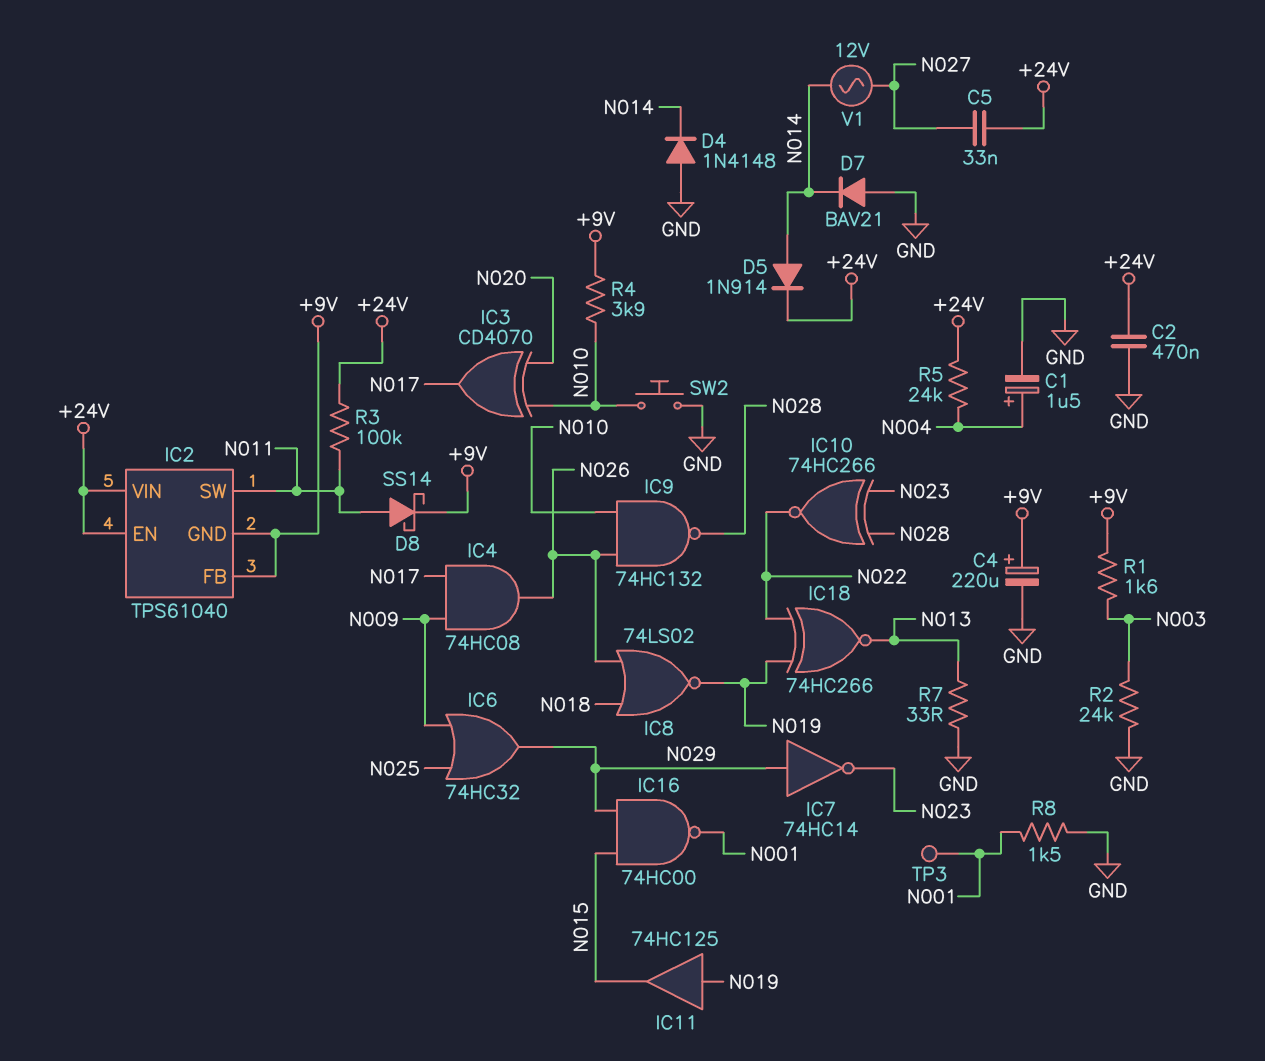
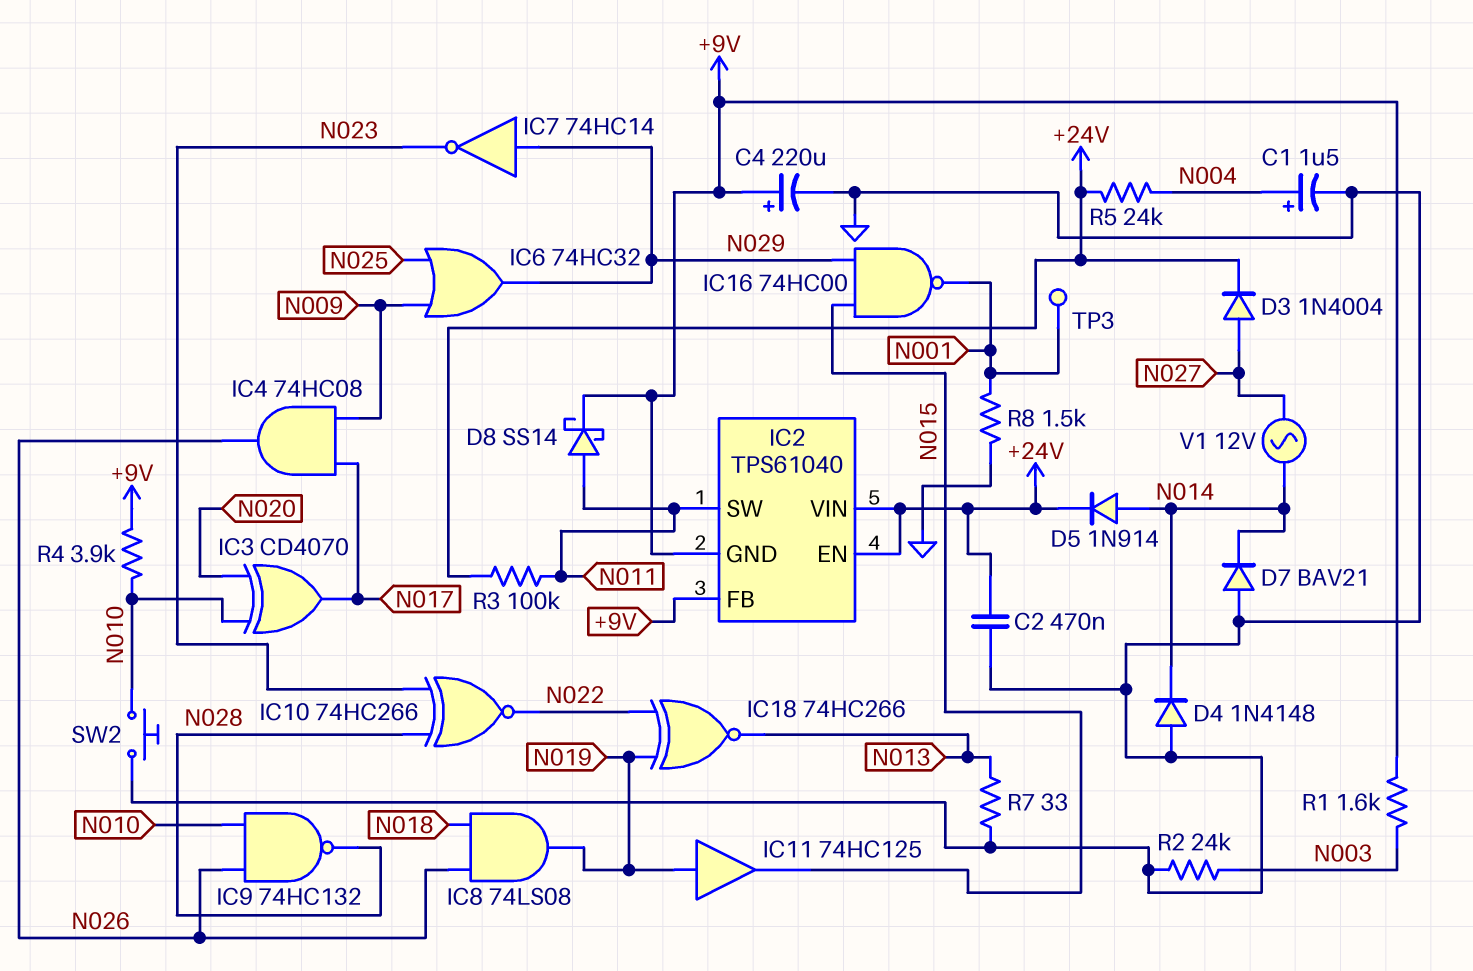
C5: 33nF (+24V, N027) -> none
D3: none -> diode 1N4004 (A N027, K +24V)
IC8: NOR 74LS02 (in N018, in N026, out N019) -> AND 74LS08 (in N018, in N026, out N019)

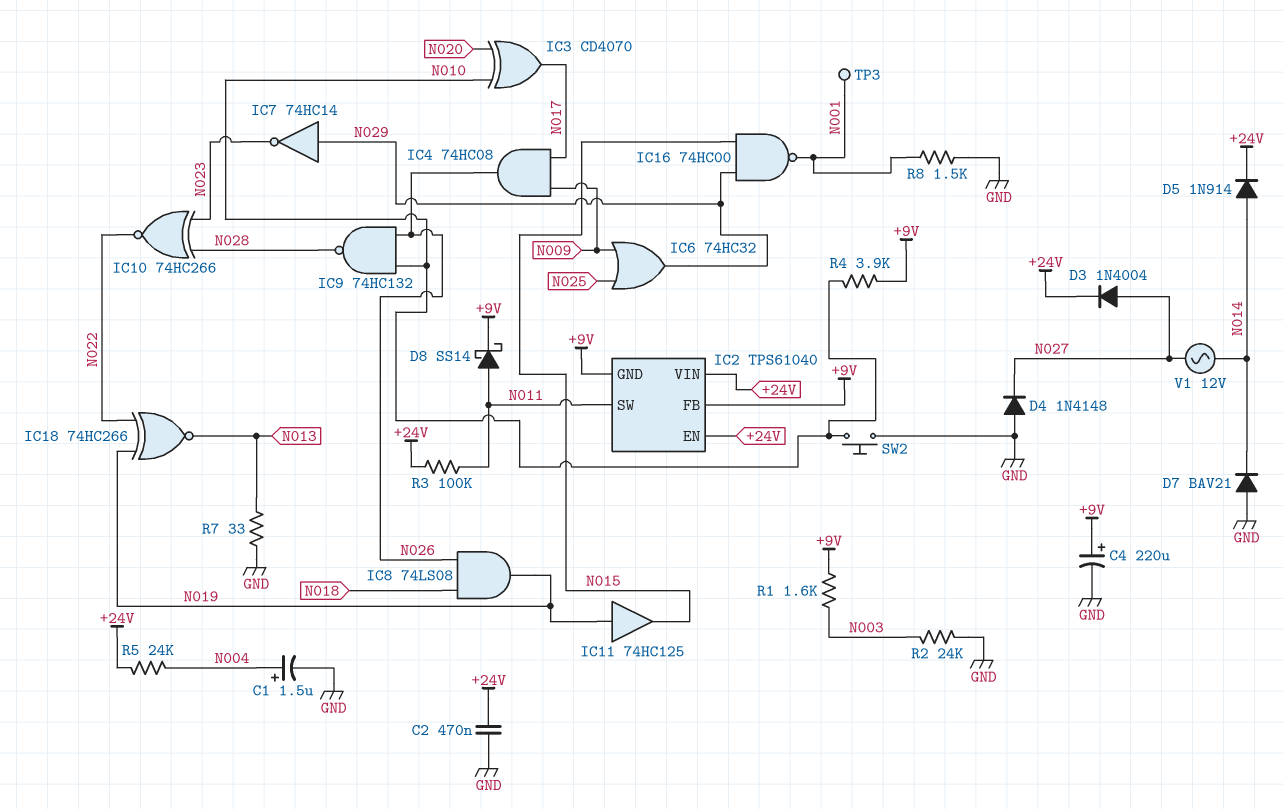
D4: diode 1N4148 (A GND, K N014) -> diode 1N4148 (A GND, K N027)

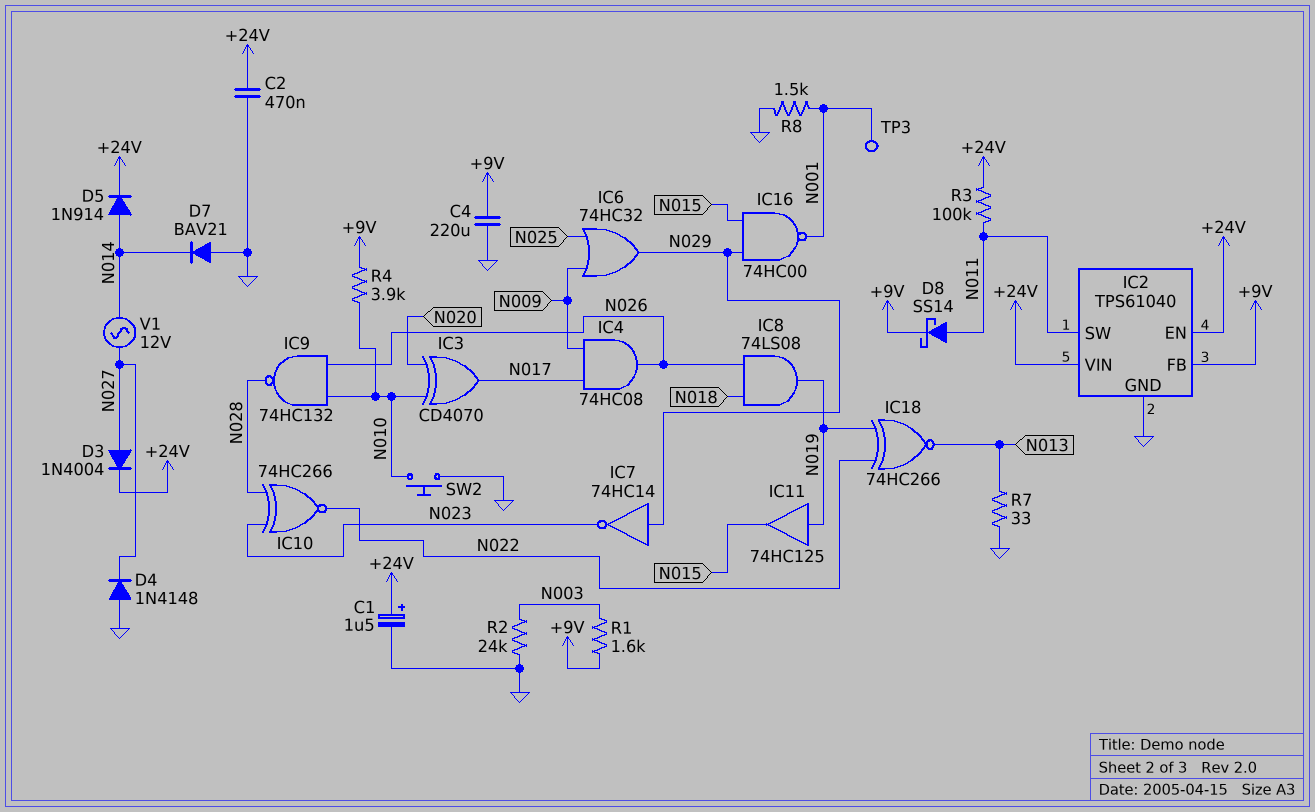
C1: 1.5uF (plus N004, minus GND) -> 1.5uF (plus +24V, minus GND)
C4: 220uF (plus +9V, minus GND) -> 220uF (+9V, GND)
IC2 pin GND: +9V -> GND
R5: 24k (+24V, N004) -> none

